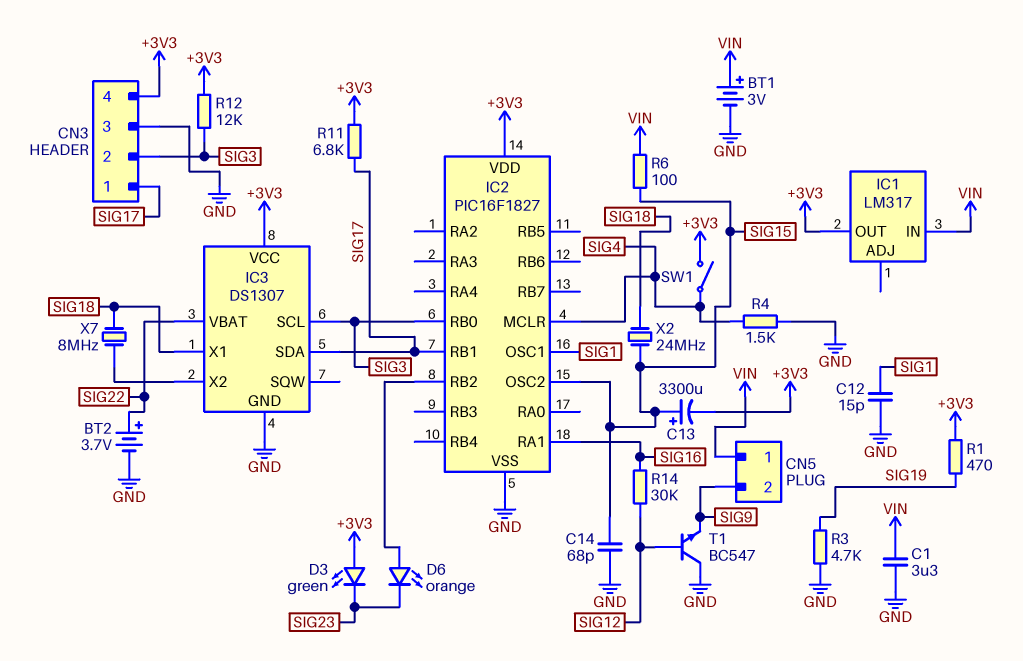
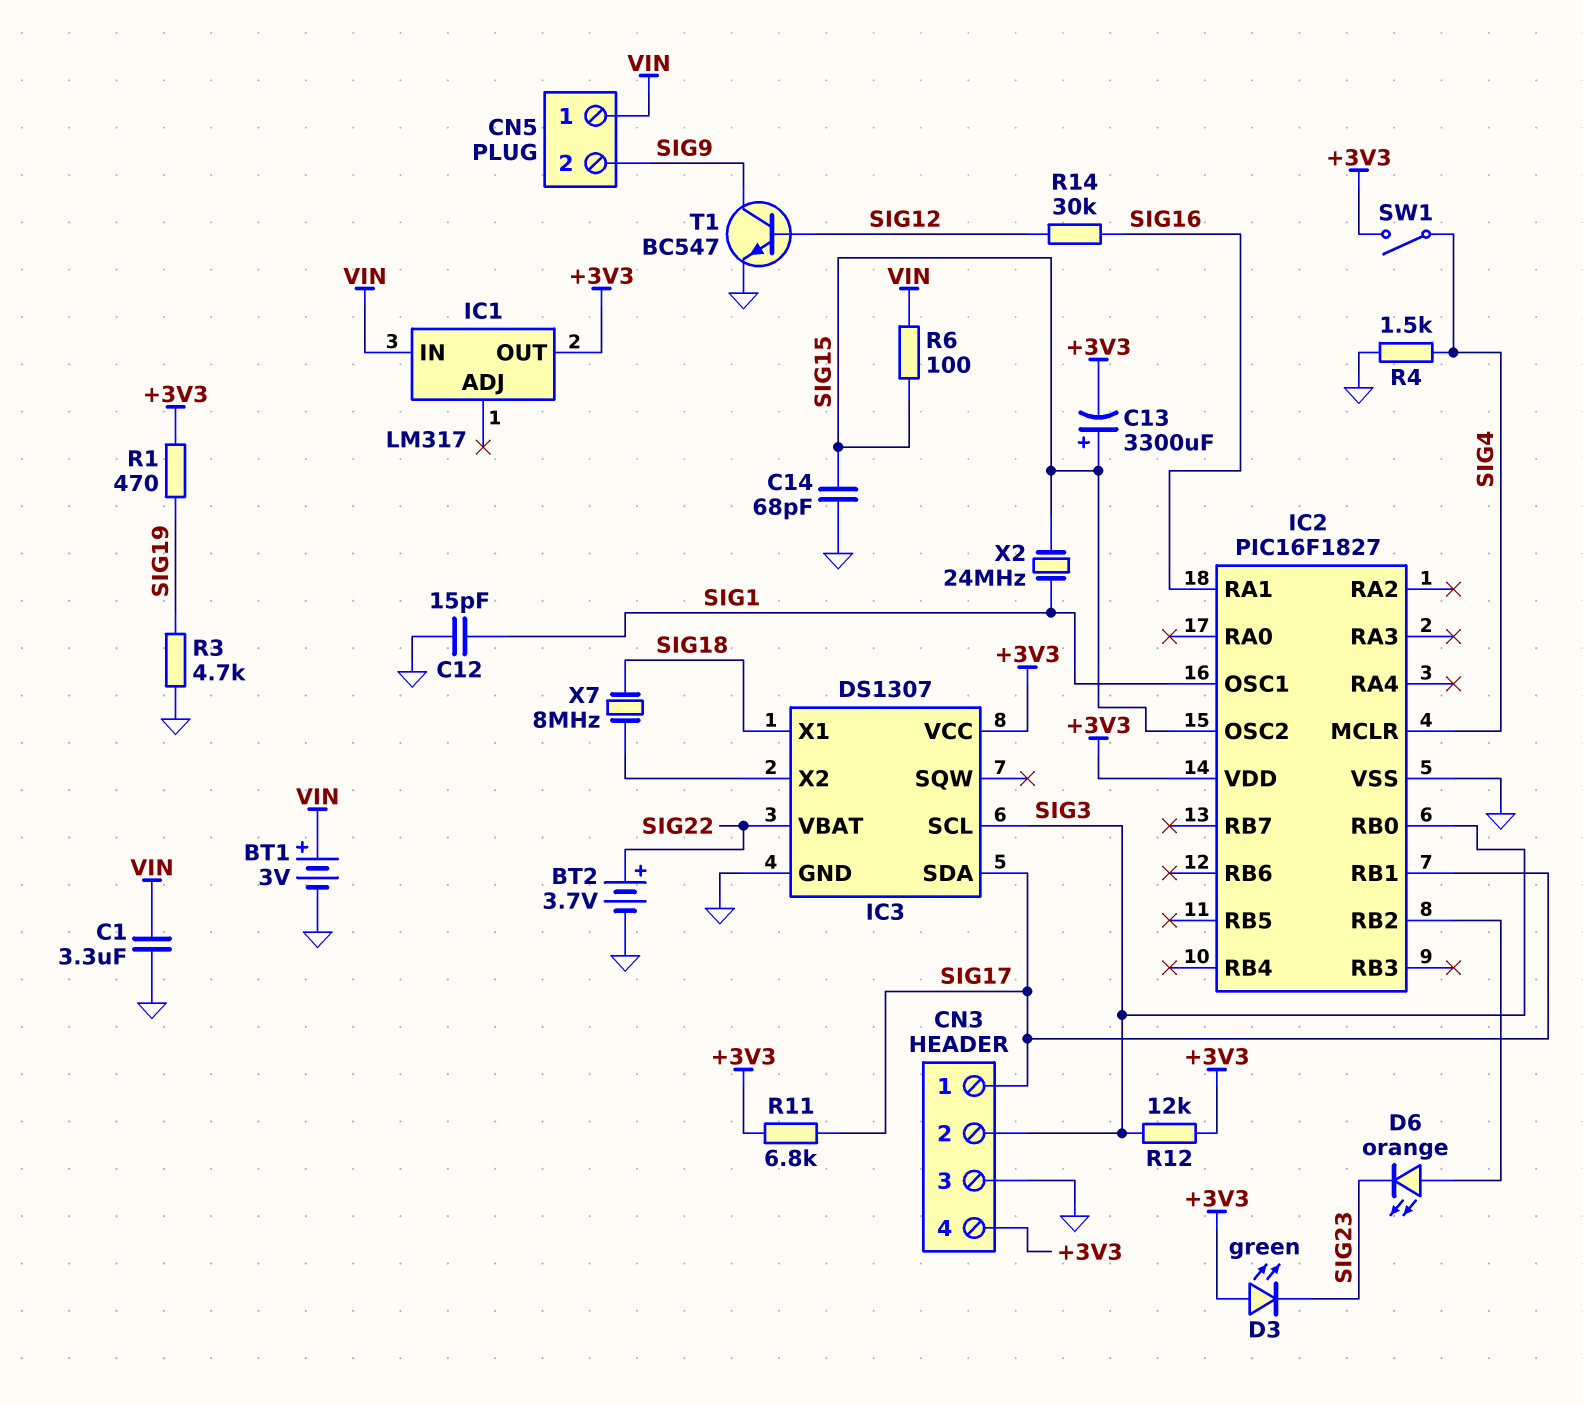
T1: NPN BC547 (B SIG12, C GND, E SIG9) -> NPN BC547 (B SIG12, C SIG9, E GND)
X2: 24MHz (SIG15, SIG18) -> 24MHz (SIG1, SIG15)

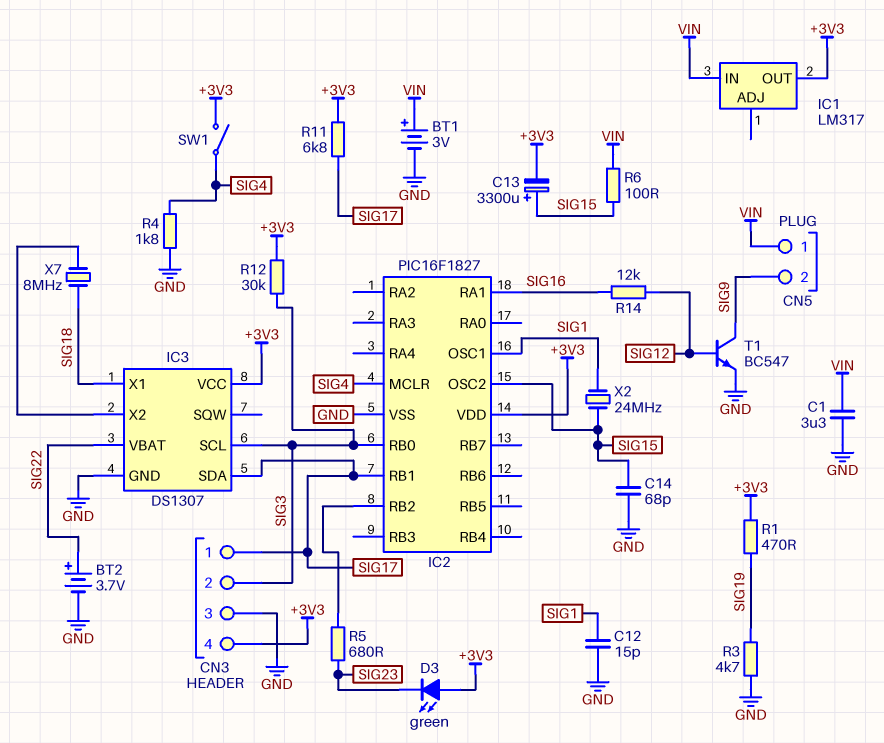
D6: LED orange (A IC2/RB2, K SIG23) -> none
R4: 1.5k (GND, SIG4) -> 1.8k (GND, SIG4)
R5: none -> 680 (IC2/RB2, SIG23)
R12: 12k (+3V3, SIG3) -> 30k (+3V3, SIG3)
R14: 30k (SIG12, SIG16) -> 12k (SIG12, SIG16)

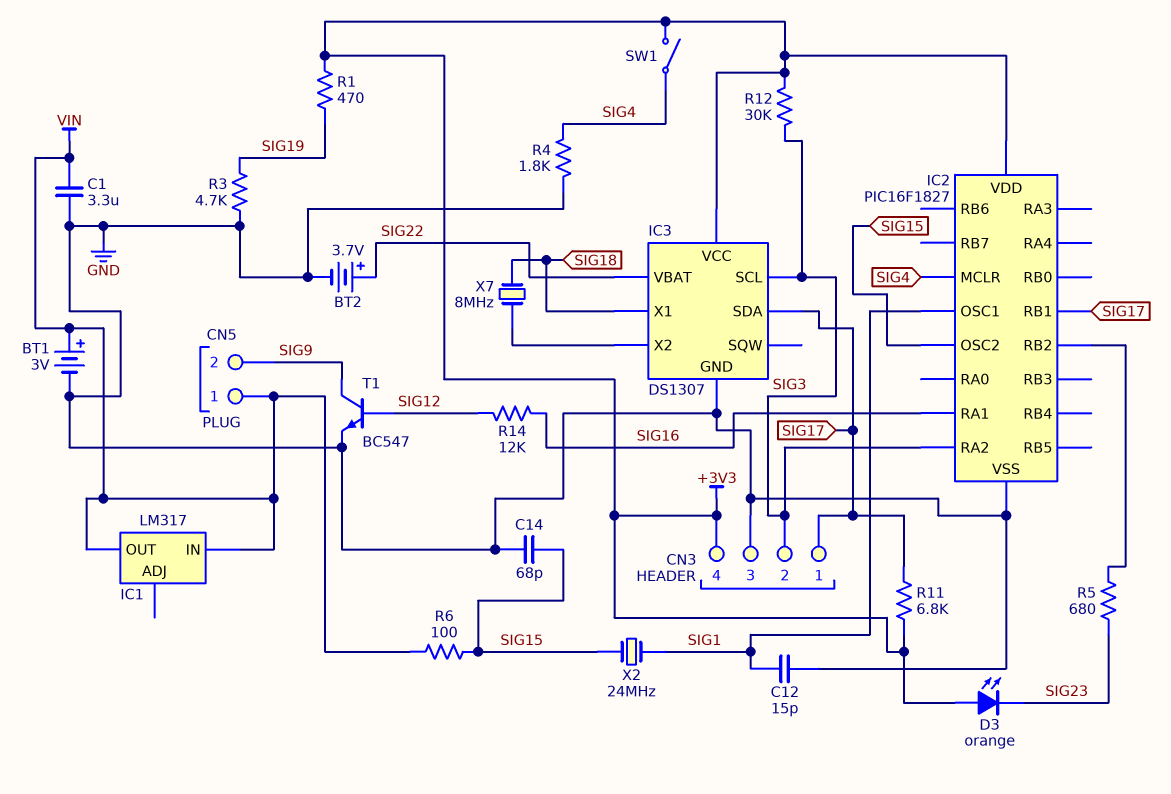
C13: 3300uF (plus SIG15, minus +3V3) -> none
D3: LED green (A +3V3, K SIG23) -> LED orange (A +3V3, K SIG23)
IC1 pin OUT: +3V3 -> VIN
IC2 pin RA2: none -> SIG3
IC2 pin RB0: SIG3 -> none

